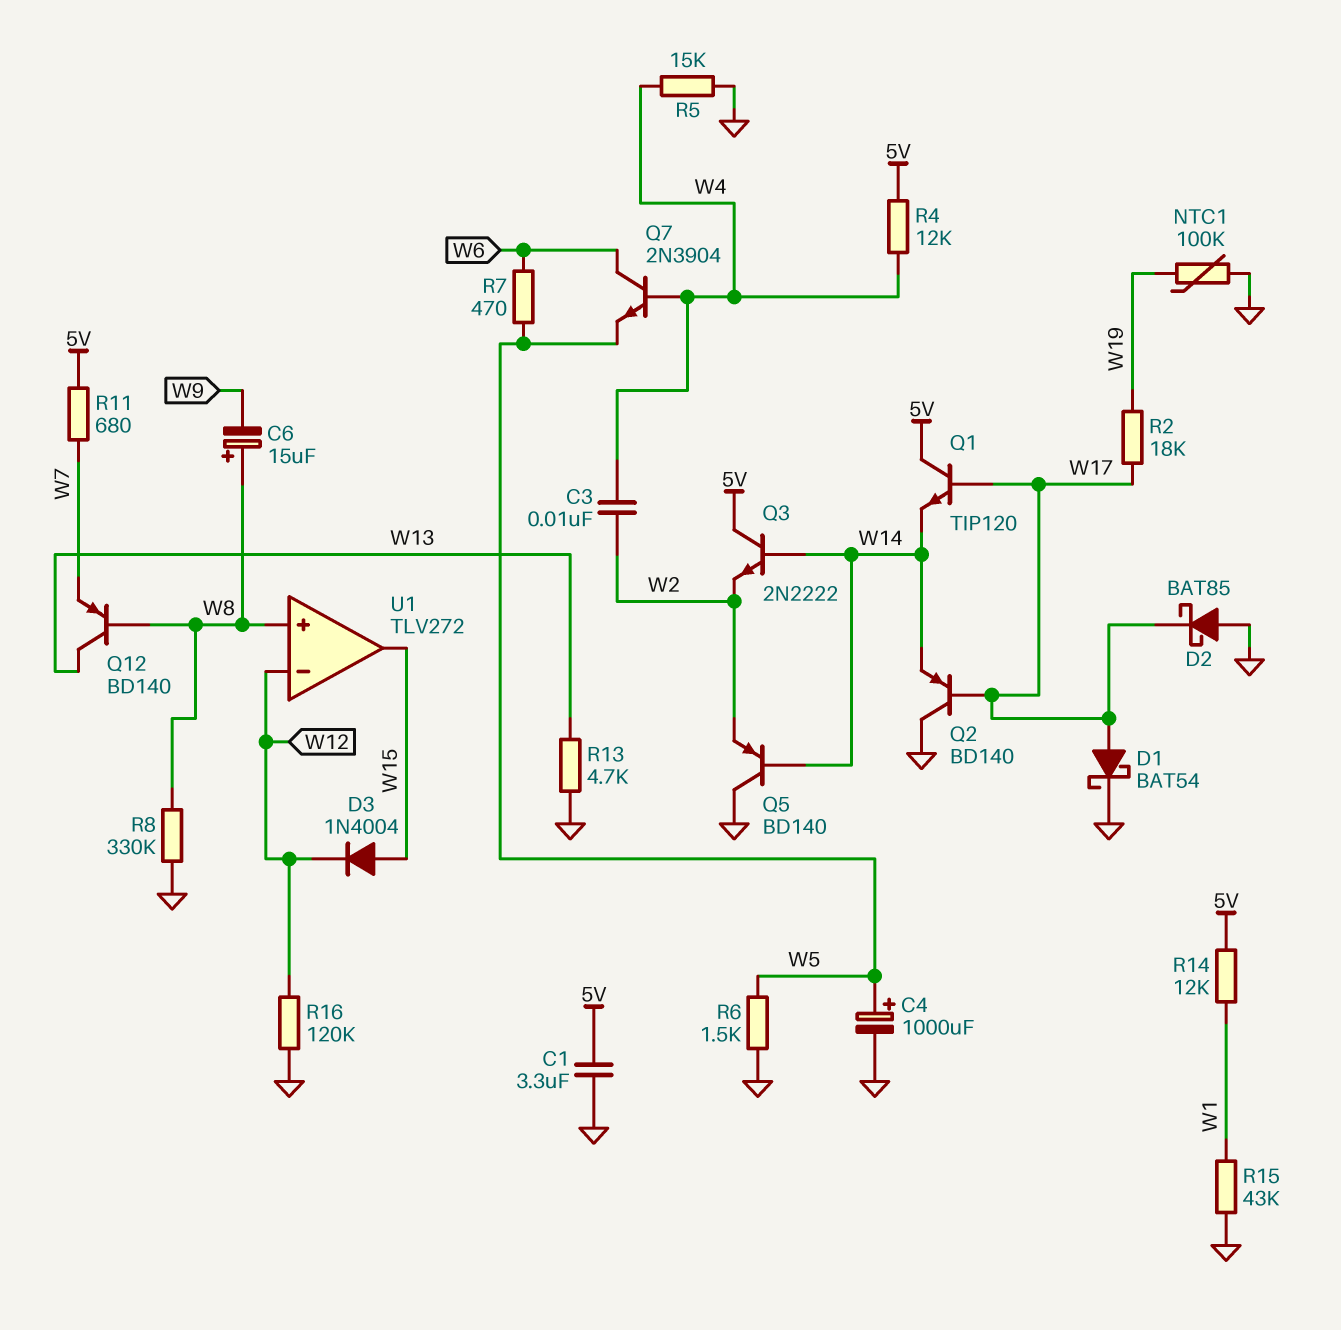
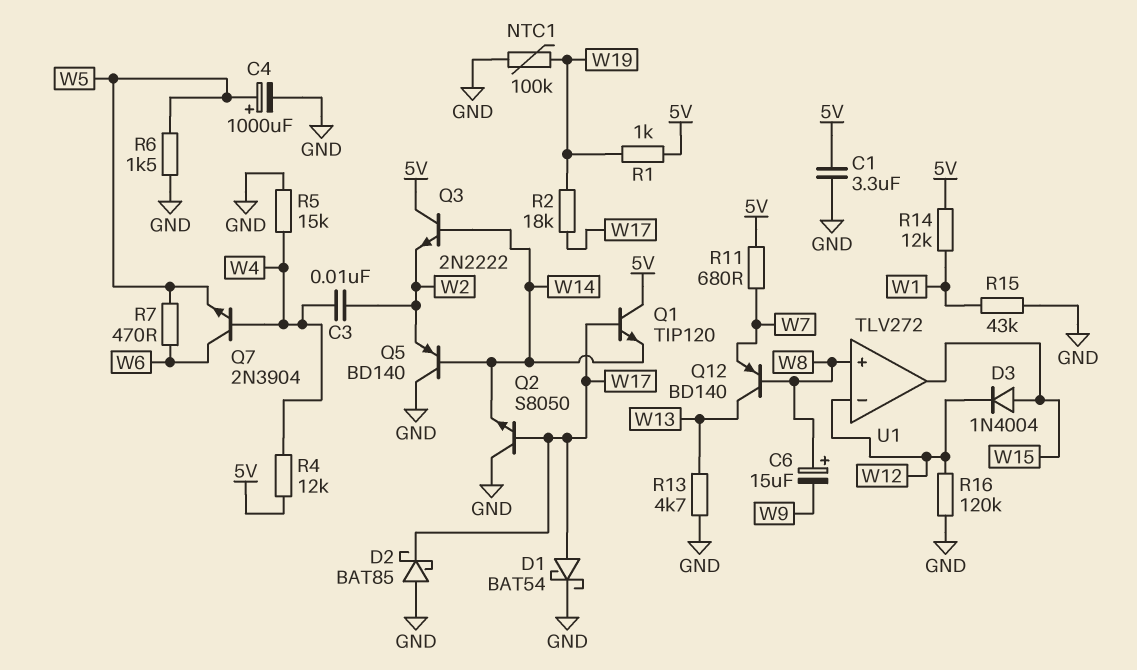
Q2: PNP BD140 (B W17, C GND, E W14) -> NPN S8050 (B W17, C GND, E W14)
R1: none -> 1k (5V, W19)
R8: 330k (GND, W8) -> none

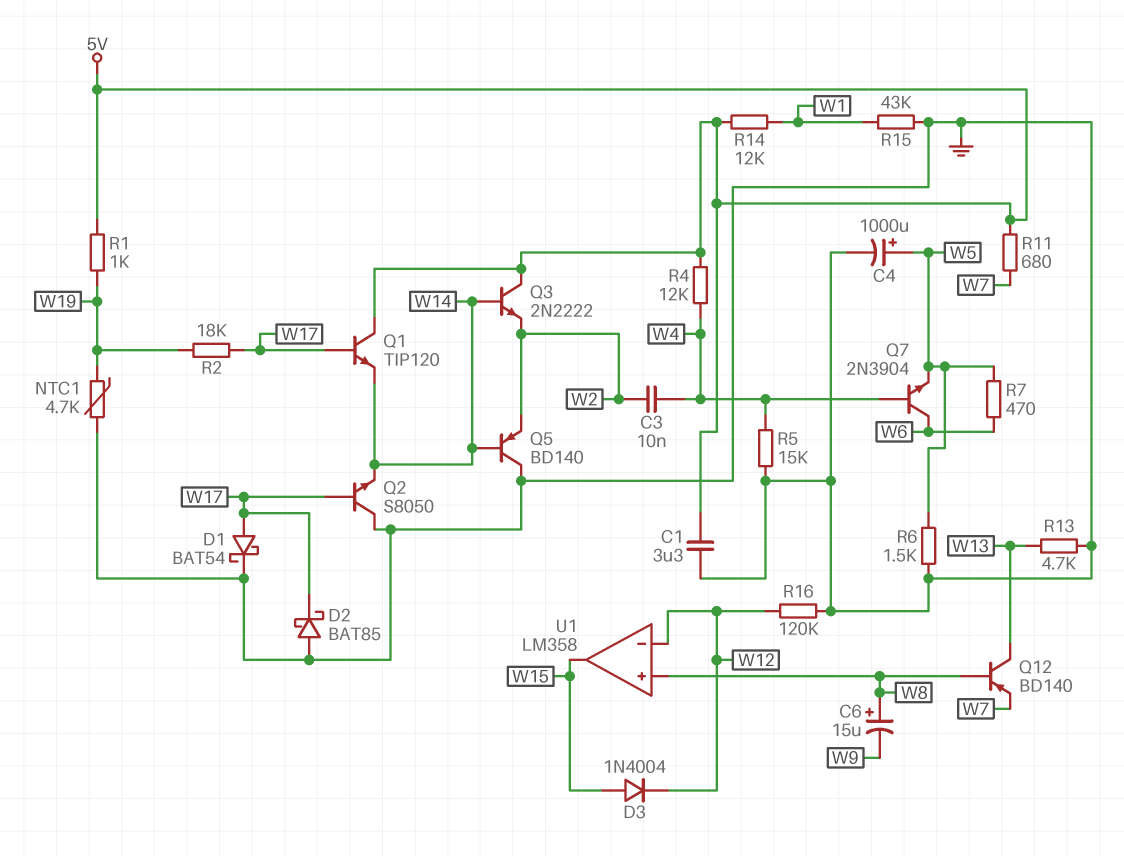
NTC1: 100k (GND, W19) -> 4.7k (GND, W19)
U1: TLV272 -> LM358

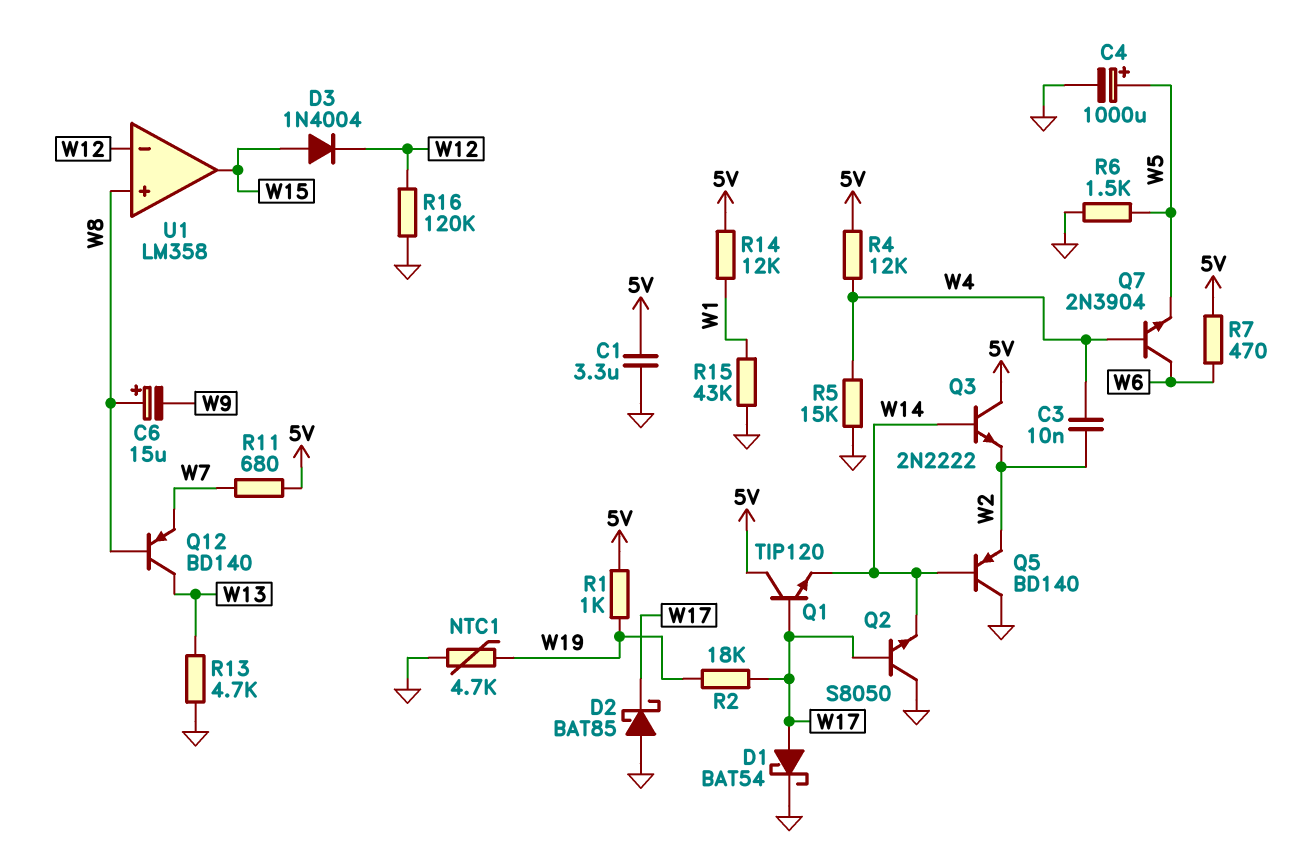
R7: 470 (W5, W6) -> 470 (5V, W6)

